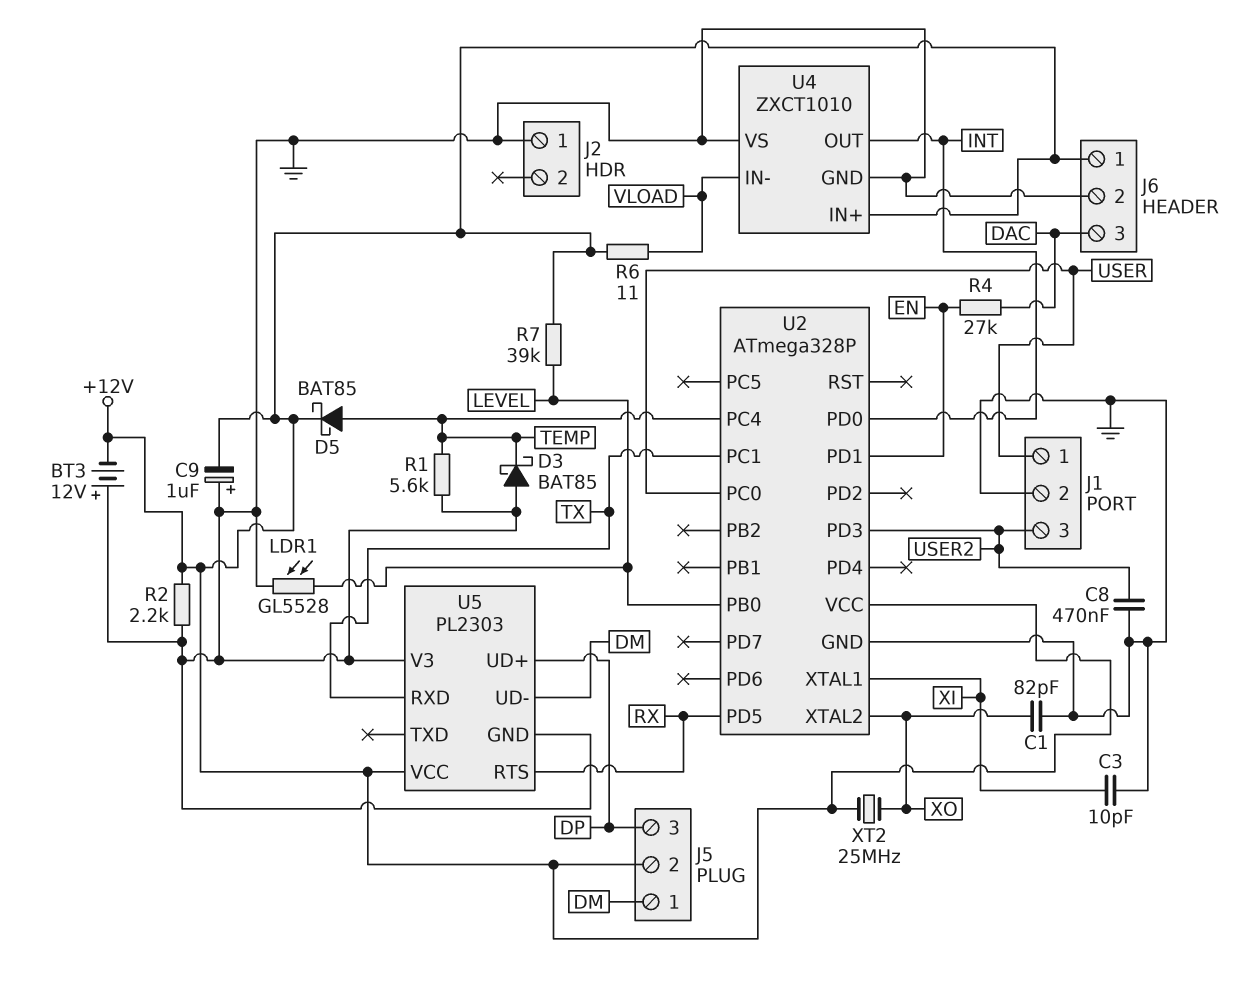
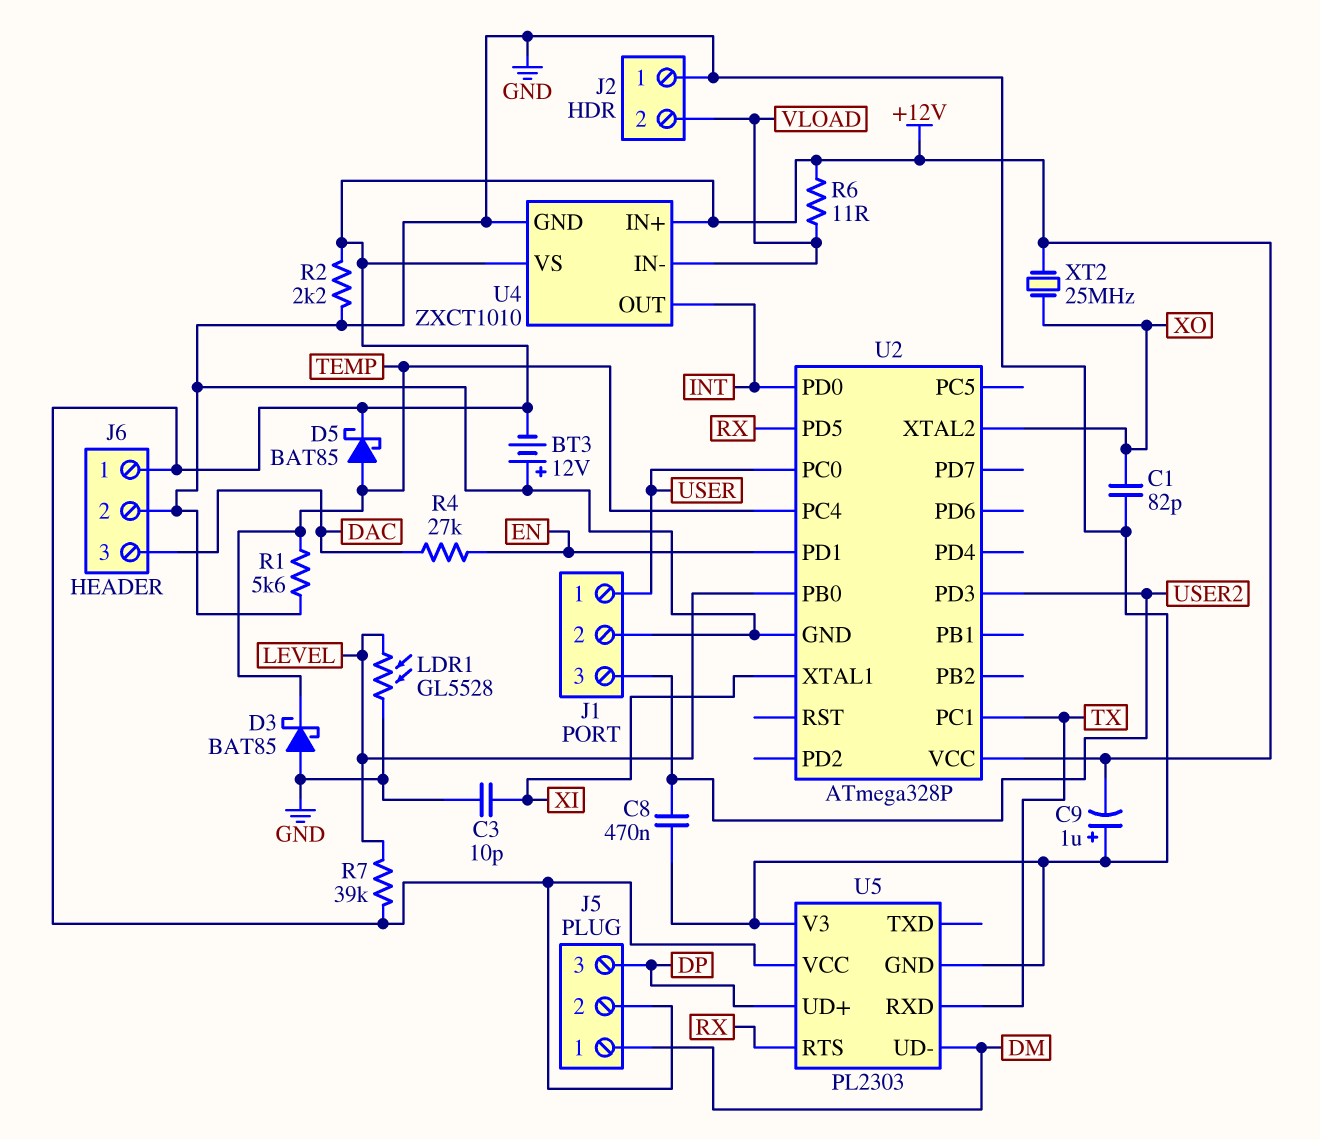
J2 pin 2: none -> VLOAD
U4 pin VS: GND -> +12V

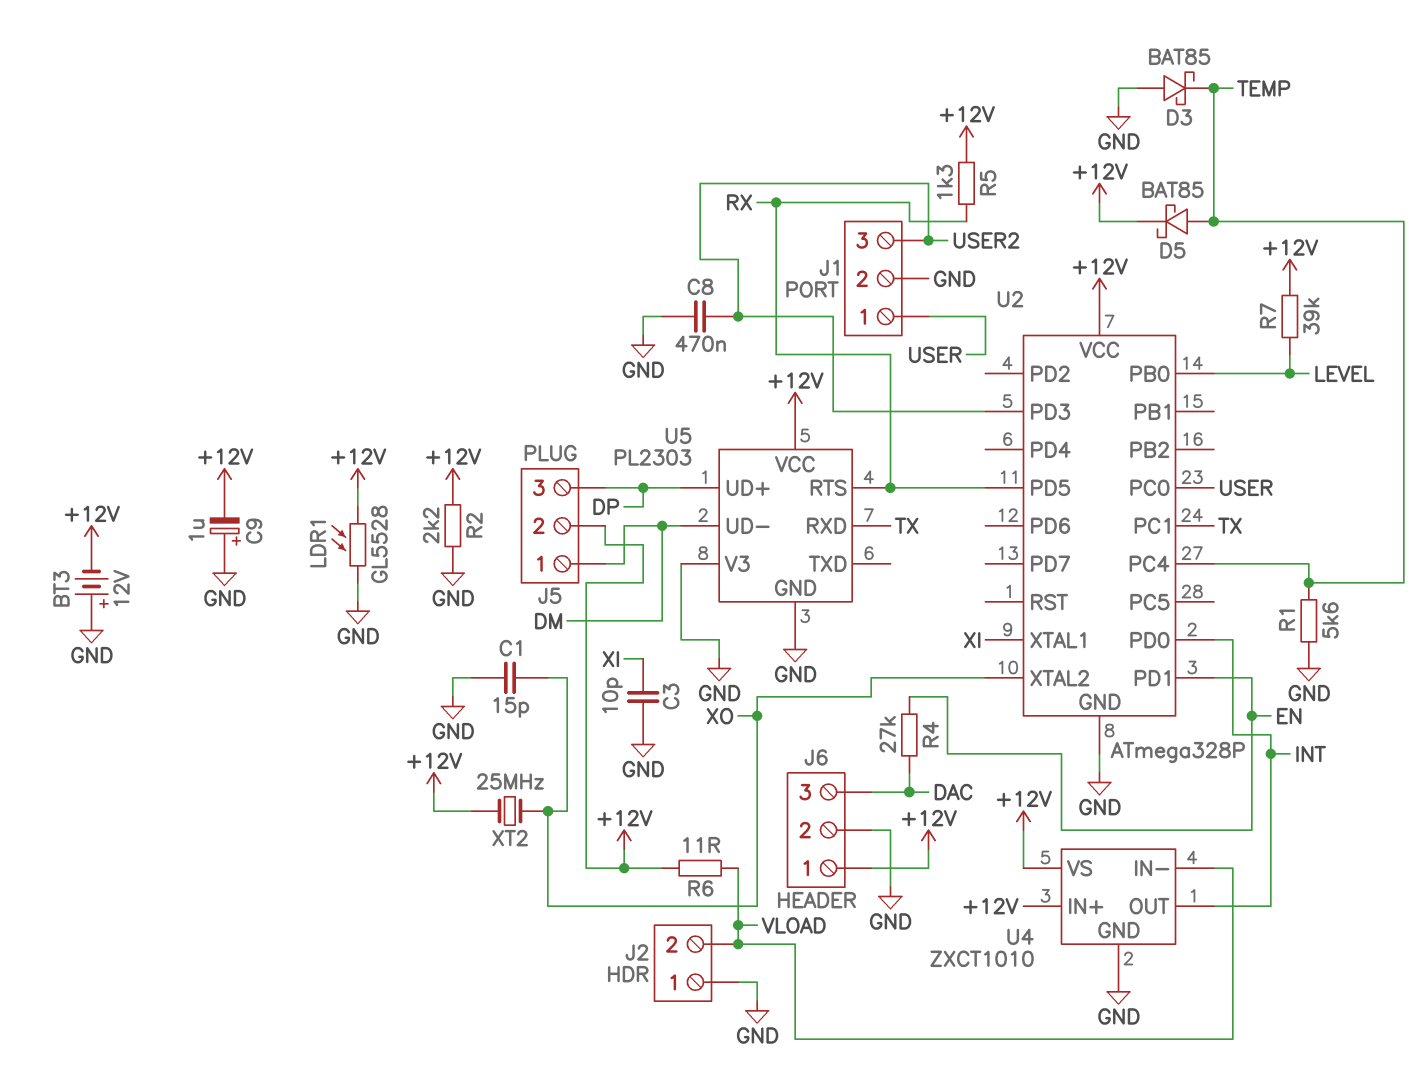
C1: 82pF (GND, XO) -> 15pF (GND, XO)
LDR1: GL5528 (GND, LEVEL) -> GL5528 (+12V, GND)
R5: none -> 1.3k (+12V, RX)

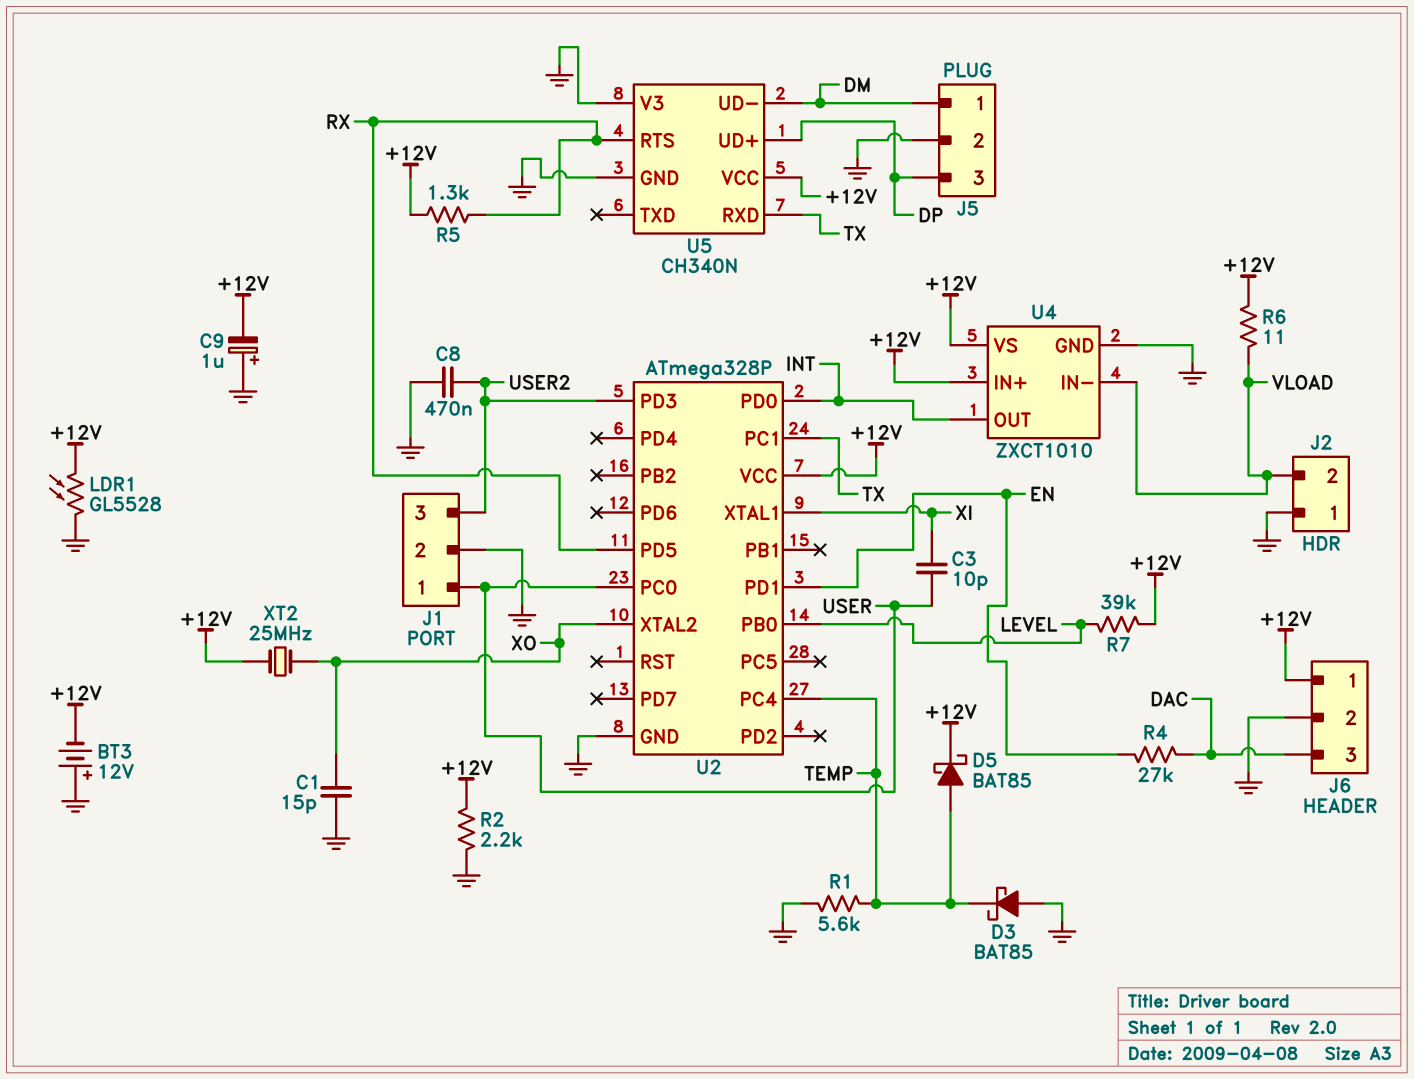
C3: 10pF (GND, XI) -> 10pF (USER, XI)
J5 pin 2: +12V -> GND
U5: PL2303 -> CH340N

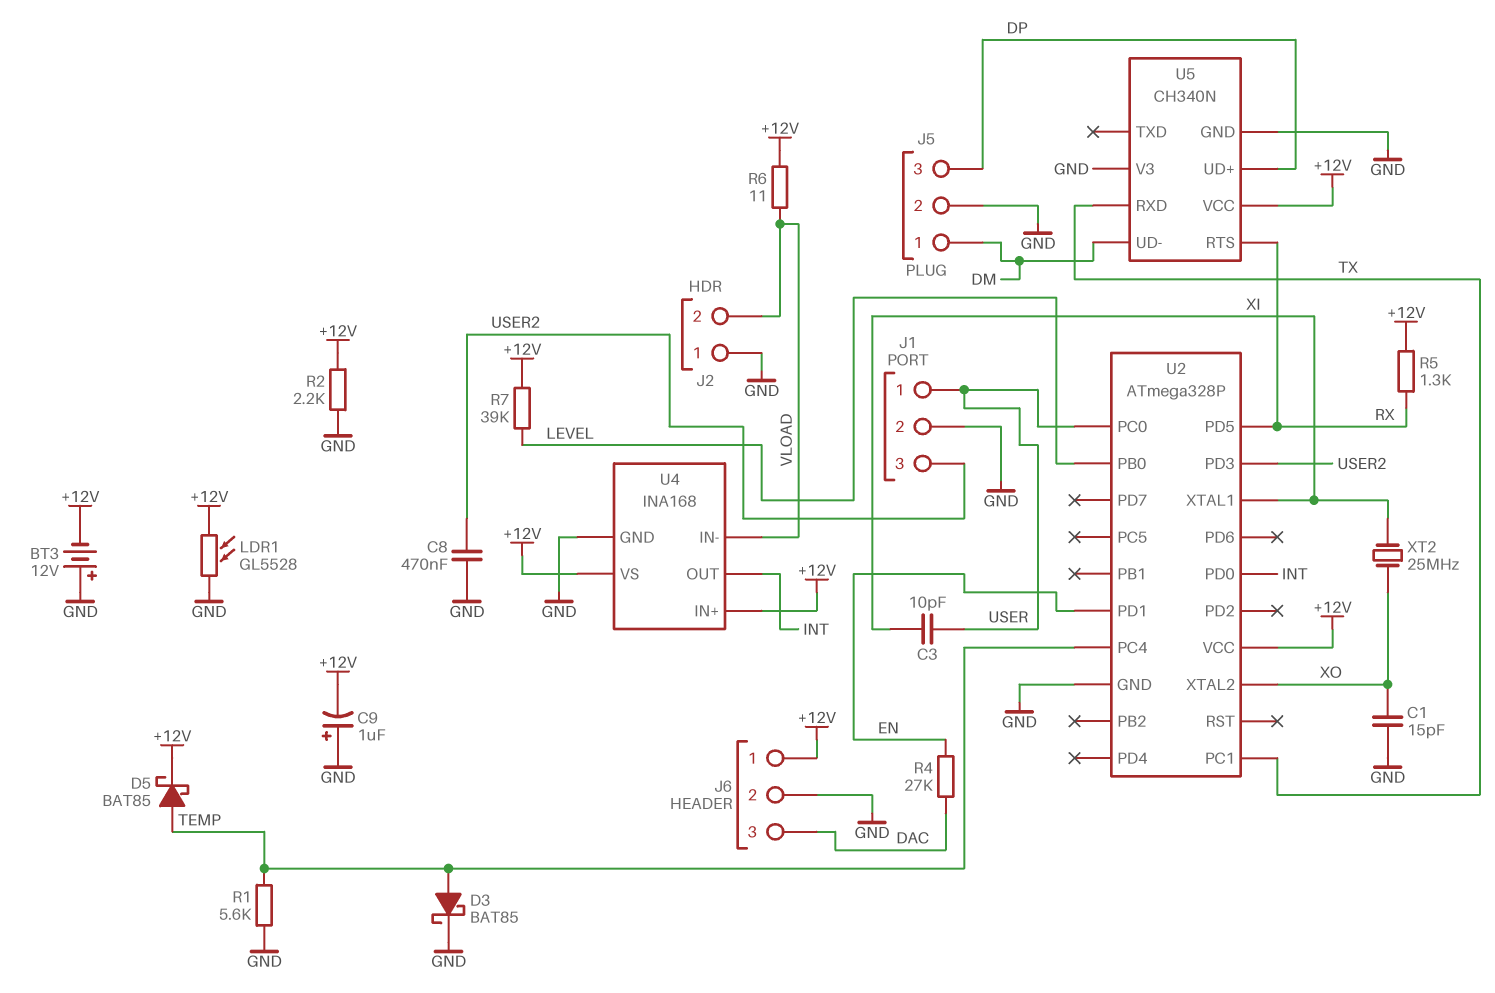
D3: schottky BAT85 (A GND, K TEMP) -> schottky BAT85 (A TEMP, K GND)
U4: ZXCT1010 -> INA168
XT2: 25MHz (+12V, XO) -> 25MHz (XI, XO)

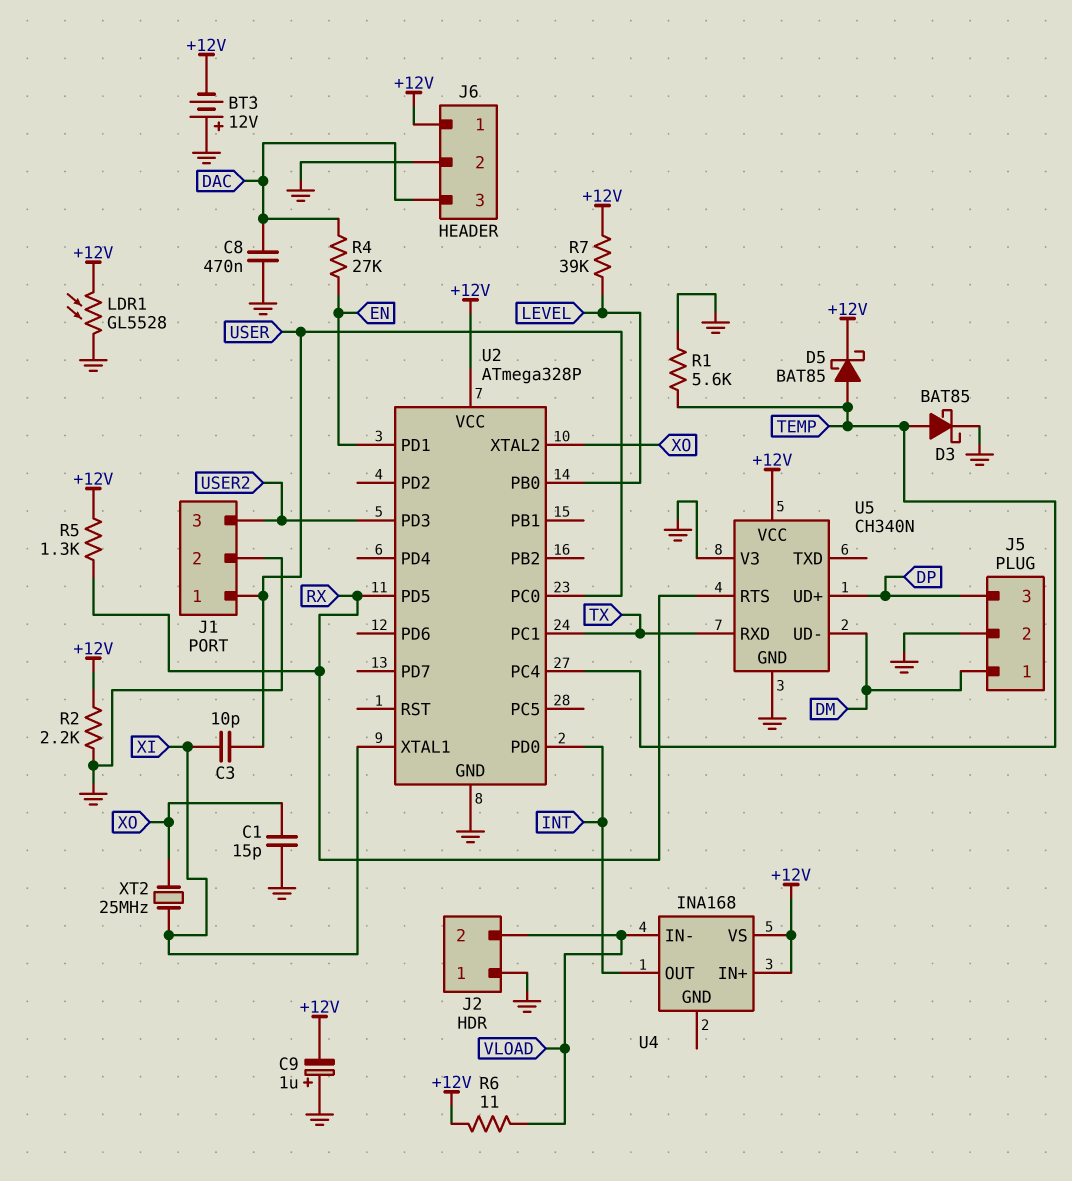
C8: 470nF (GND, USER2) -> 470nF (DAC, GND)
U4 pin GND: GND -> none

